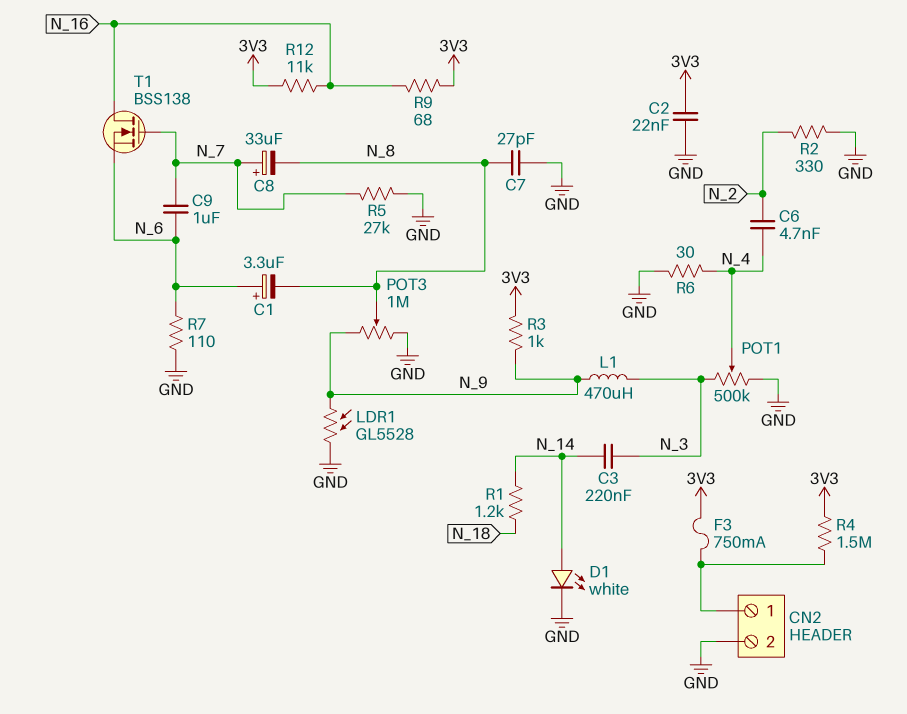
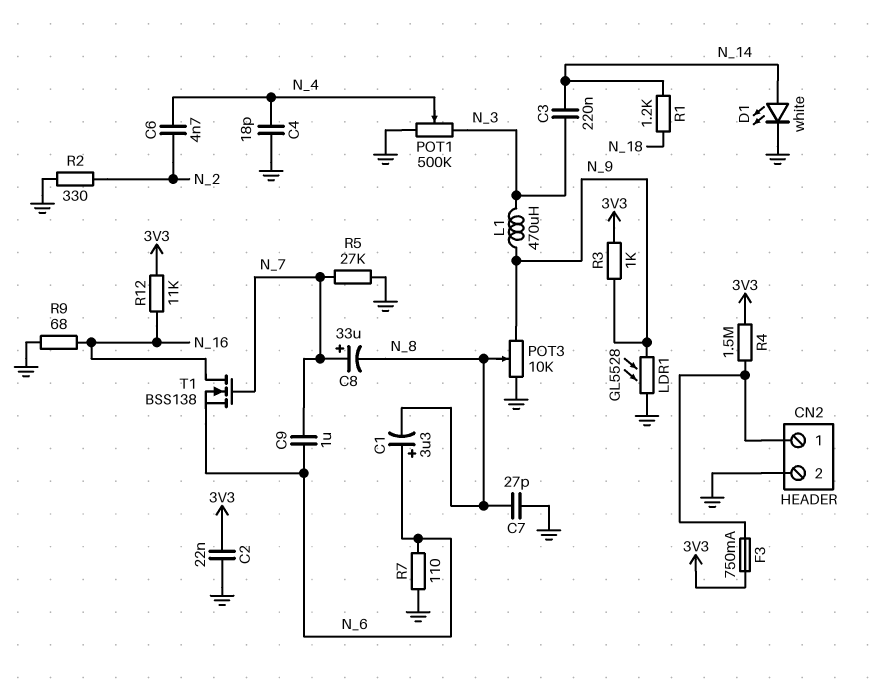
C4: none -> 18pF (GND, N_4)
POT3: 1M (GND, N_9, wiper N_8) -> 10k (GND, N_9, wiper N_8)
R6: 30 (GND, N_4) -> none
R9: 68 (3V3, N_16) -> 68 (GND, N_16)

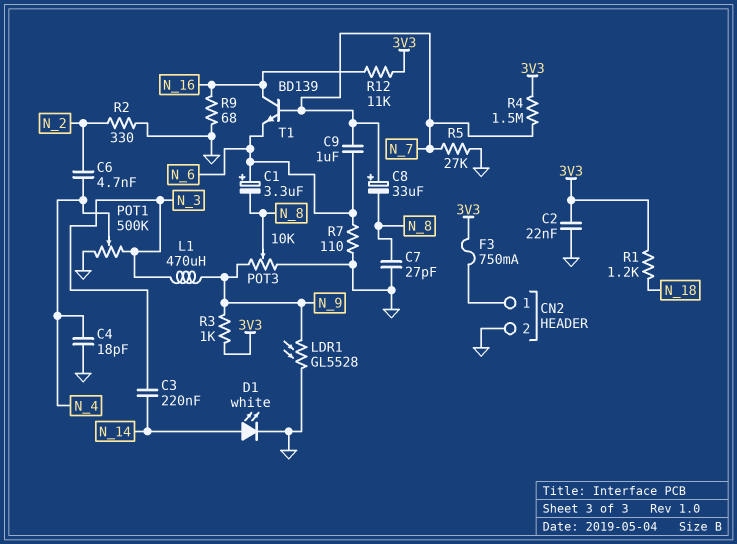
R1: 1.2k (N_14, N_18) -> 1.2k (3V3, N_18)
R4: 1.5M (3V3, CN2/1) -> 1.5M (3V3, N_7)
T1: NMOS BSS138 (G N_7, D N_16, S N_6) -> NPN BD139 (B N_7, C N_16, E N_6)

